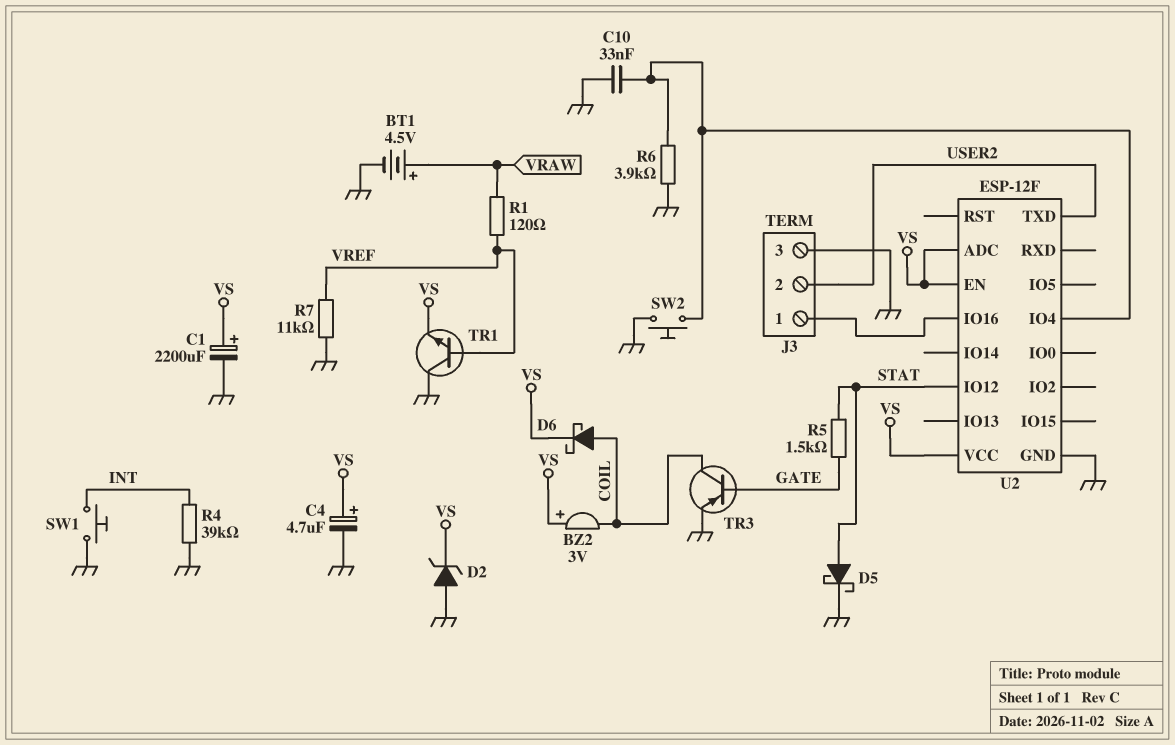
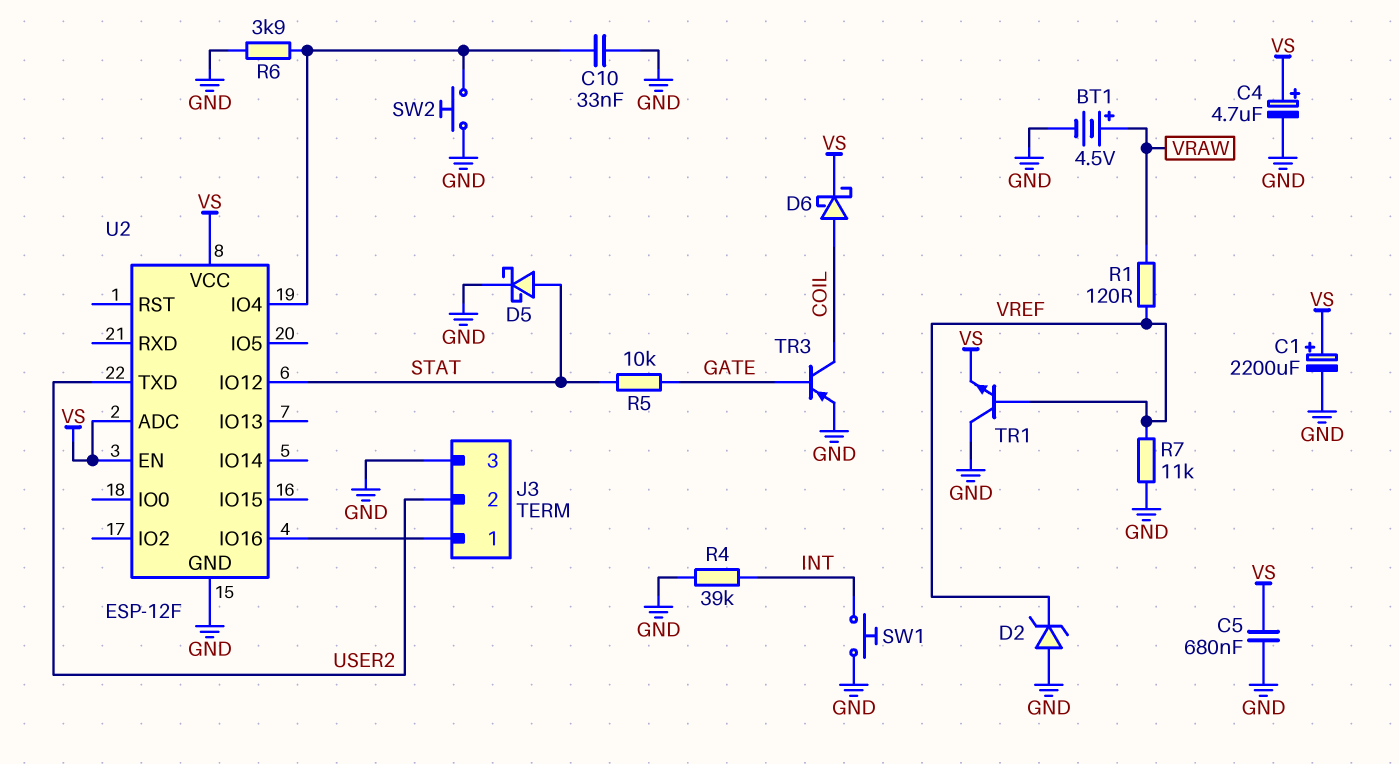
BZ2: buzzer 3V (plus VS, minus COIL) -> none
C5: none -> 680nF (GND, VS)
D2: zener (A GND, K VS) -> zener (A GND, K VREF)
R5: 1.5k (GATE, STAT) -> 10k (GATE, STAT)

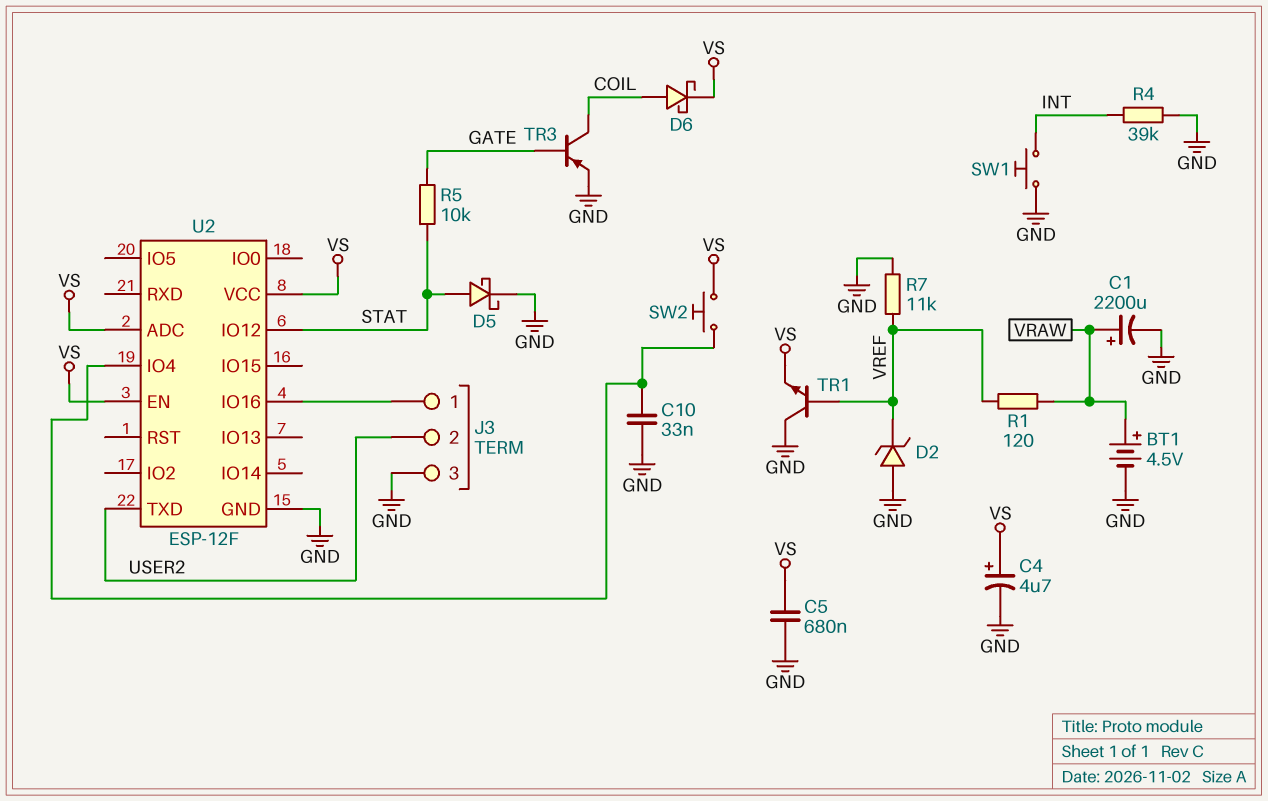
C1: 2200uF (plus VS, minus GND) -> 2200uF (plus VRAW, minus GND)
R6: 3.9k (GND, U2/IO4) -> none
SW2: button (GND, U2/IO4) -> button (U2/IO4, VS)

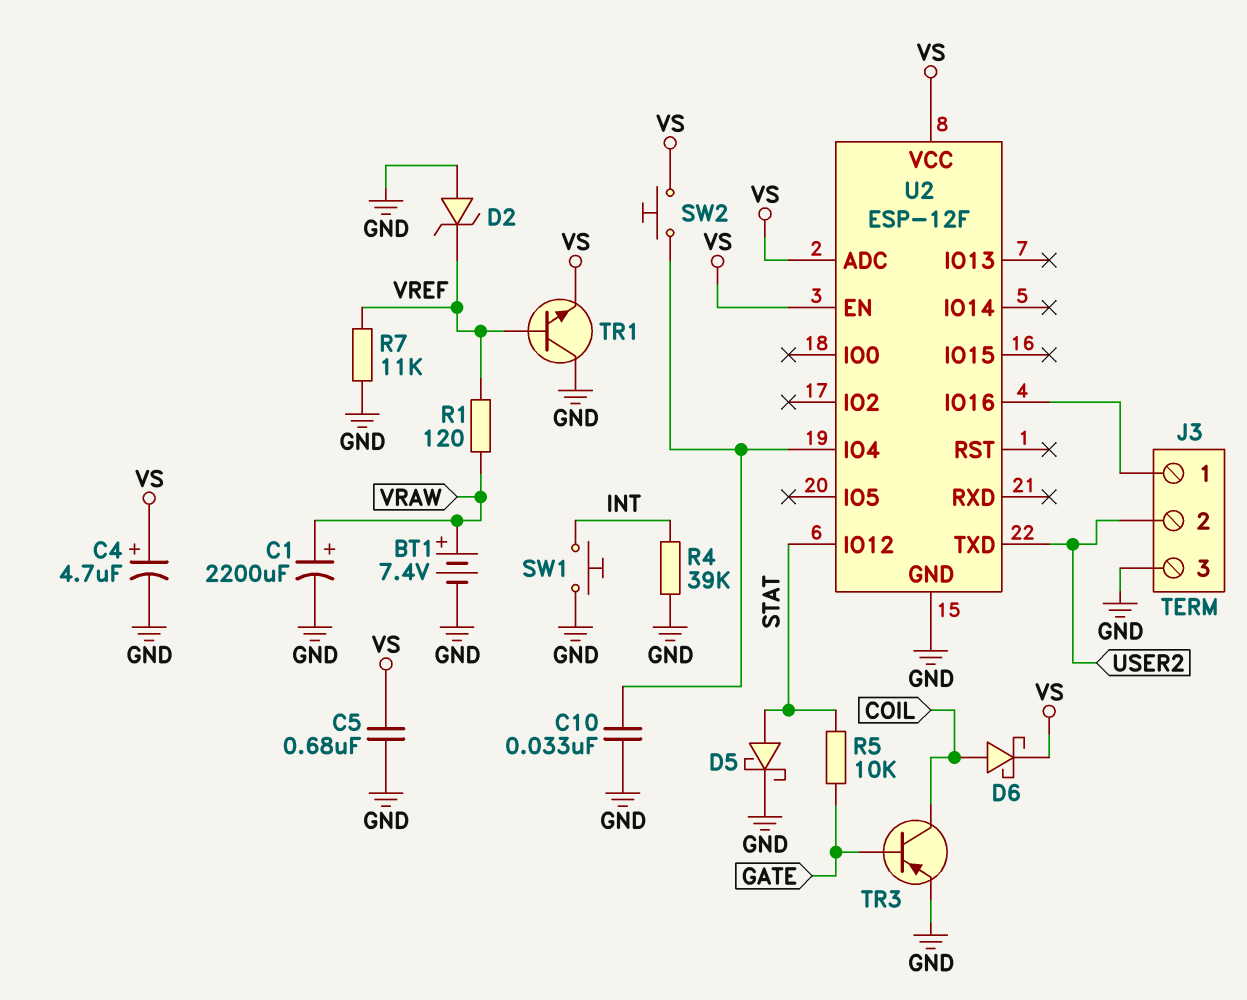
BT1: 4.5V (plus VRAW, minus GND) -> 7.4V (plus VRAW, minus GND)

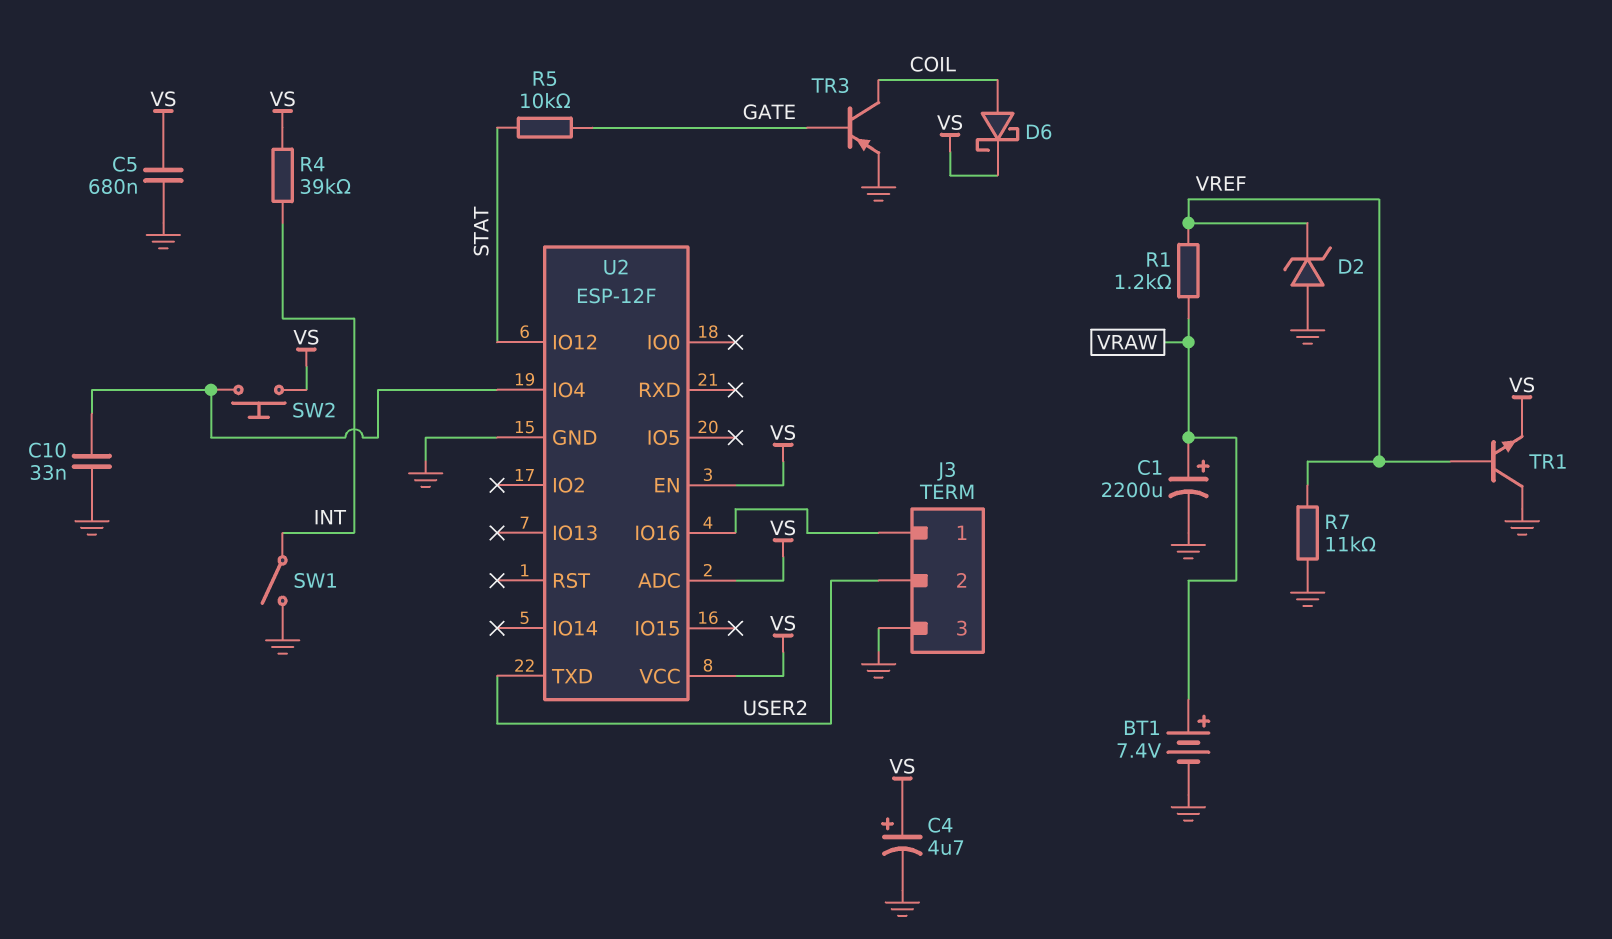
D5: schottky (A STAT, K GND) -> none
R1: 120 (VRAW, VREF) -> 1.2k (VRAW, VREF)
R4: 39k (GND, INT) -> 39k (INT, VS)
SW1: button (GND, INT) -> switch (GND, INT)

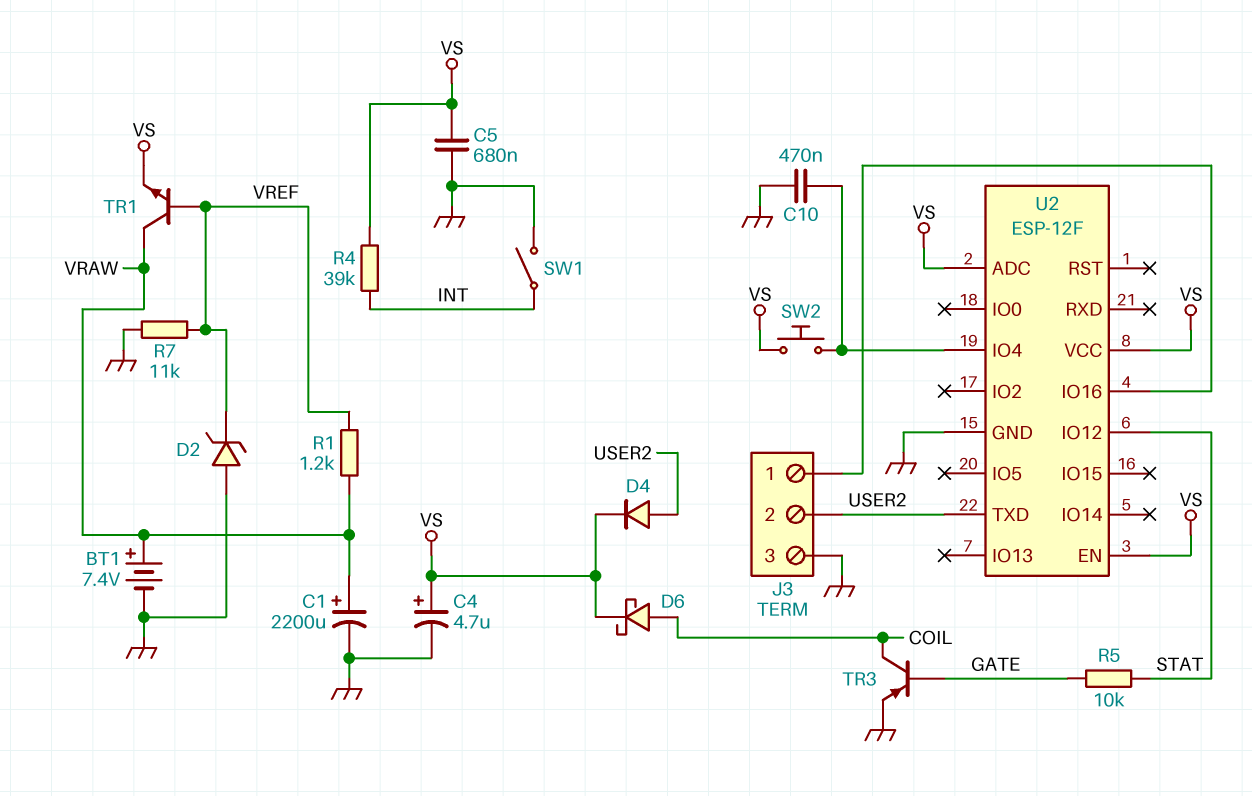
C10: 33nF (GND, U2/IO4) -> 470nF (GND, U2/IO4)
D4: none -> diode (A USER2, K VS)
TR1: NPN (B VREF, C GND, E VS) -> NPN (B VREF, C VRAW, E VS)

